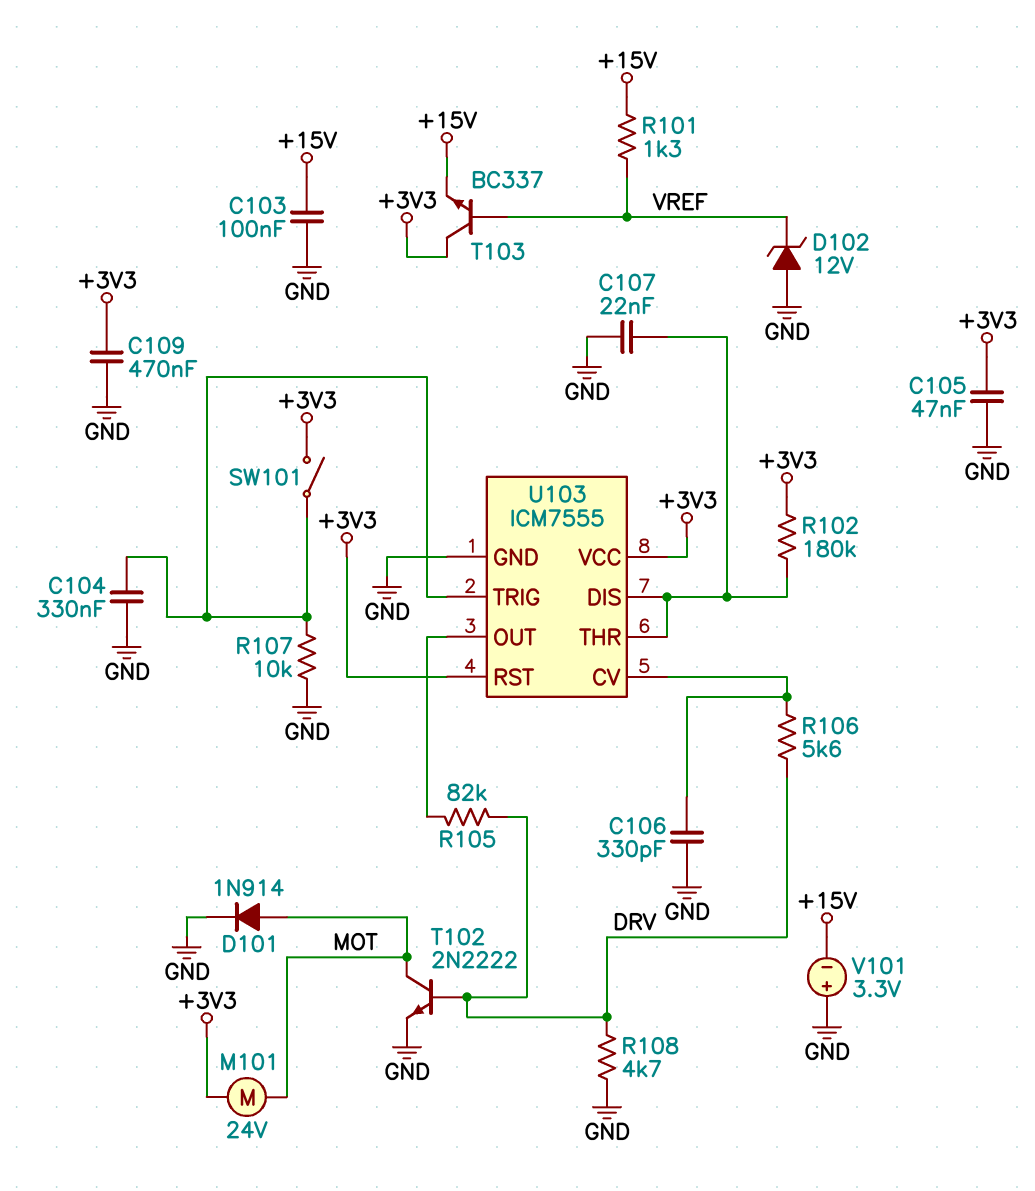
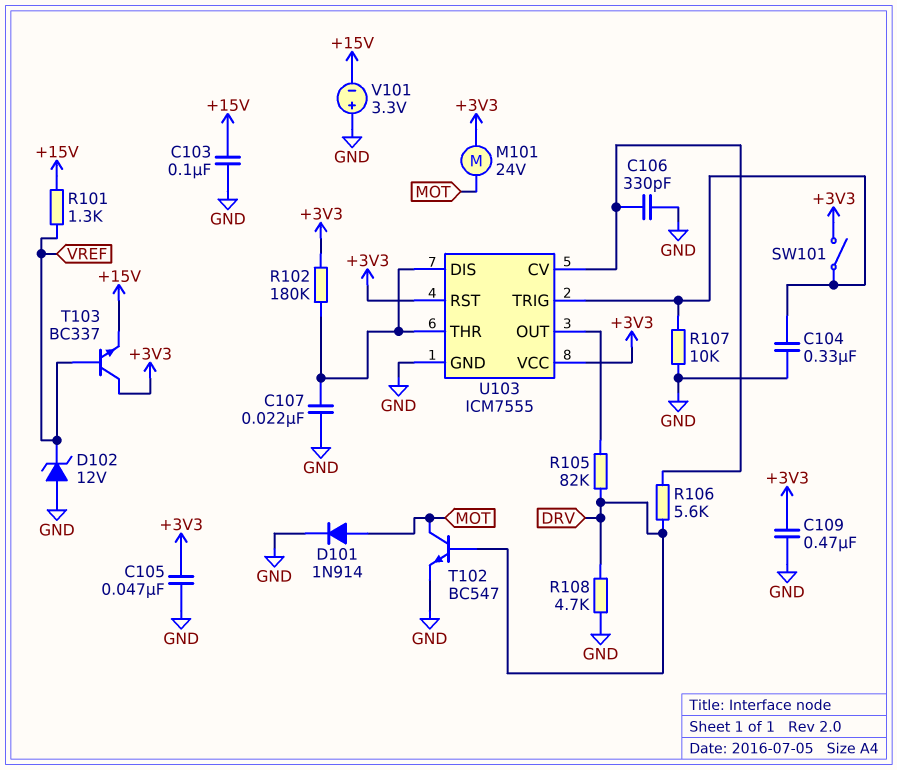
T102: NPN 2N2222 (B DRV, C MOT, E GND) -> NPN BC547 (B DRV, C MOT, E GND)

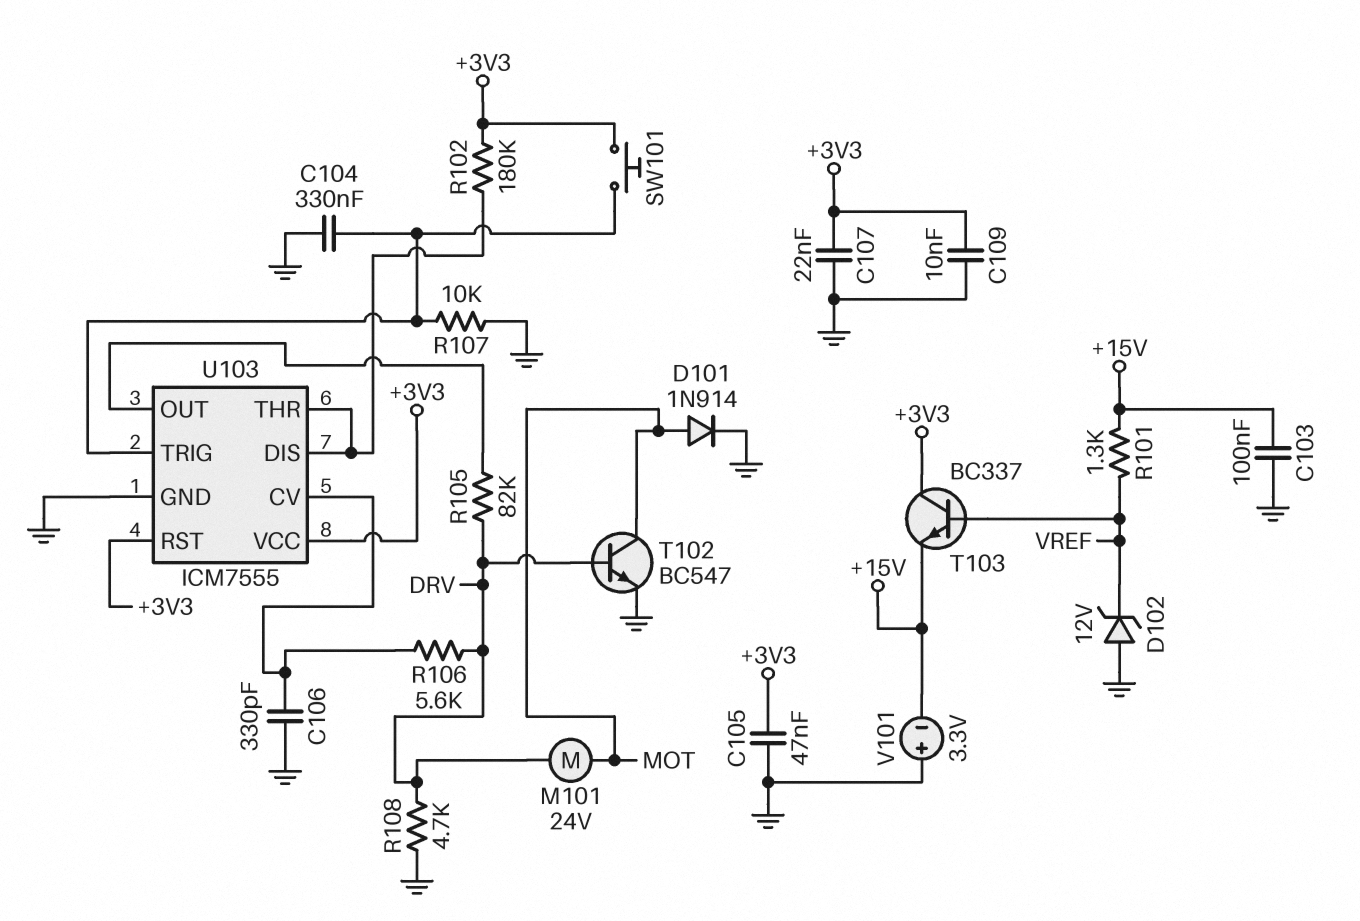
C107: 22nF (GND, U103/DIS) -> 22nF (+3V3, GND)
C109: 470nF (+3V3, GND) -> 10nF (+3V3, GND)
M101: motor 24V (+3V3, MOT) -> motor 24V (DRV, MOT)
SW101: switch (+3V3, U103/TRIG) -> button (+3V3, U103/TRIG)

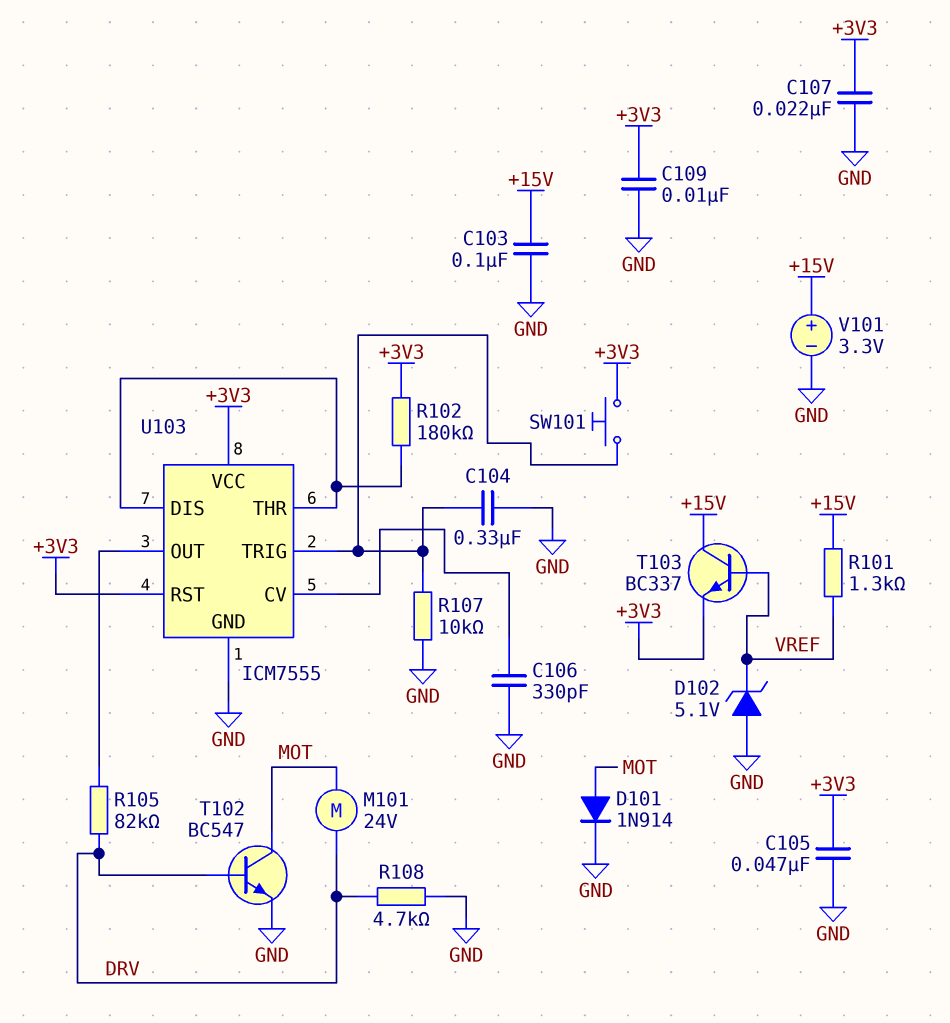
D102: zener 12V (A GND, K VREF) -> zener 5.1V (A GND, K VREF)
R106: 5.6k (DRV, U103/CV) -> none
T103: NPN BC337 (B VREF, C +3V3, E +15V) -> NPN BC337 (B VREF, C +15V, E +3V3)
V101: 3.3V (plus GND, minus +15V) -> 3.3V (plus +15V, minus GND)

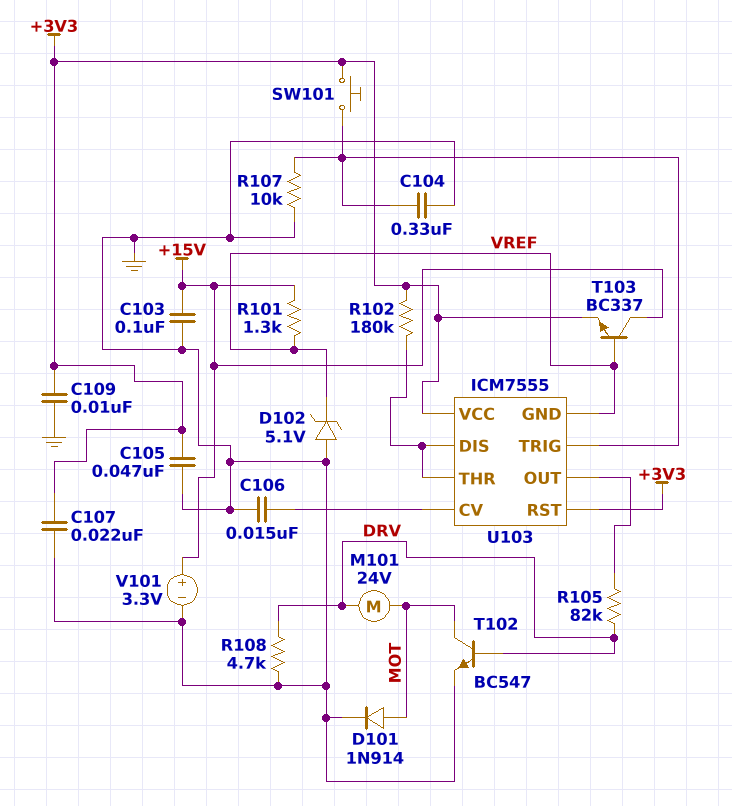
C106: 330pF (GND, U103/CV) -> 15nF (GND, U103/CV)
U103 pin GND: GND -> VREF

